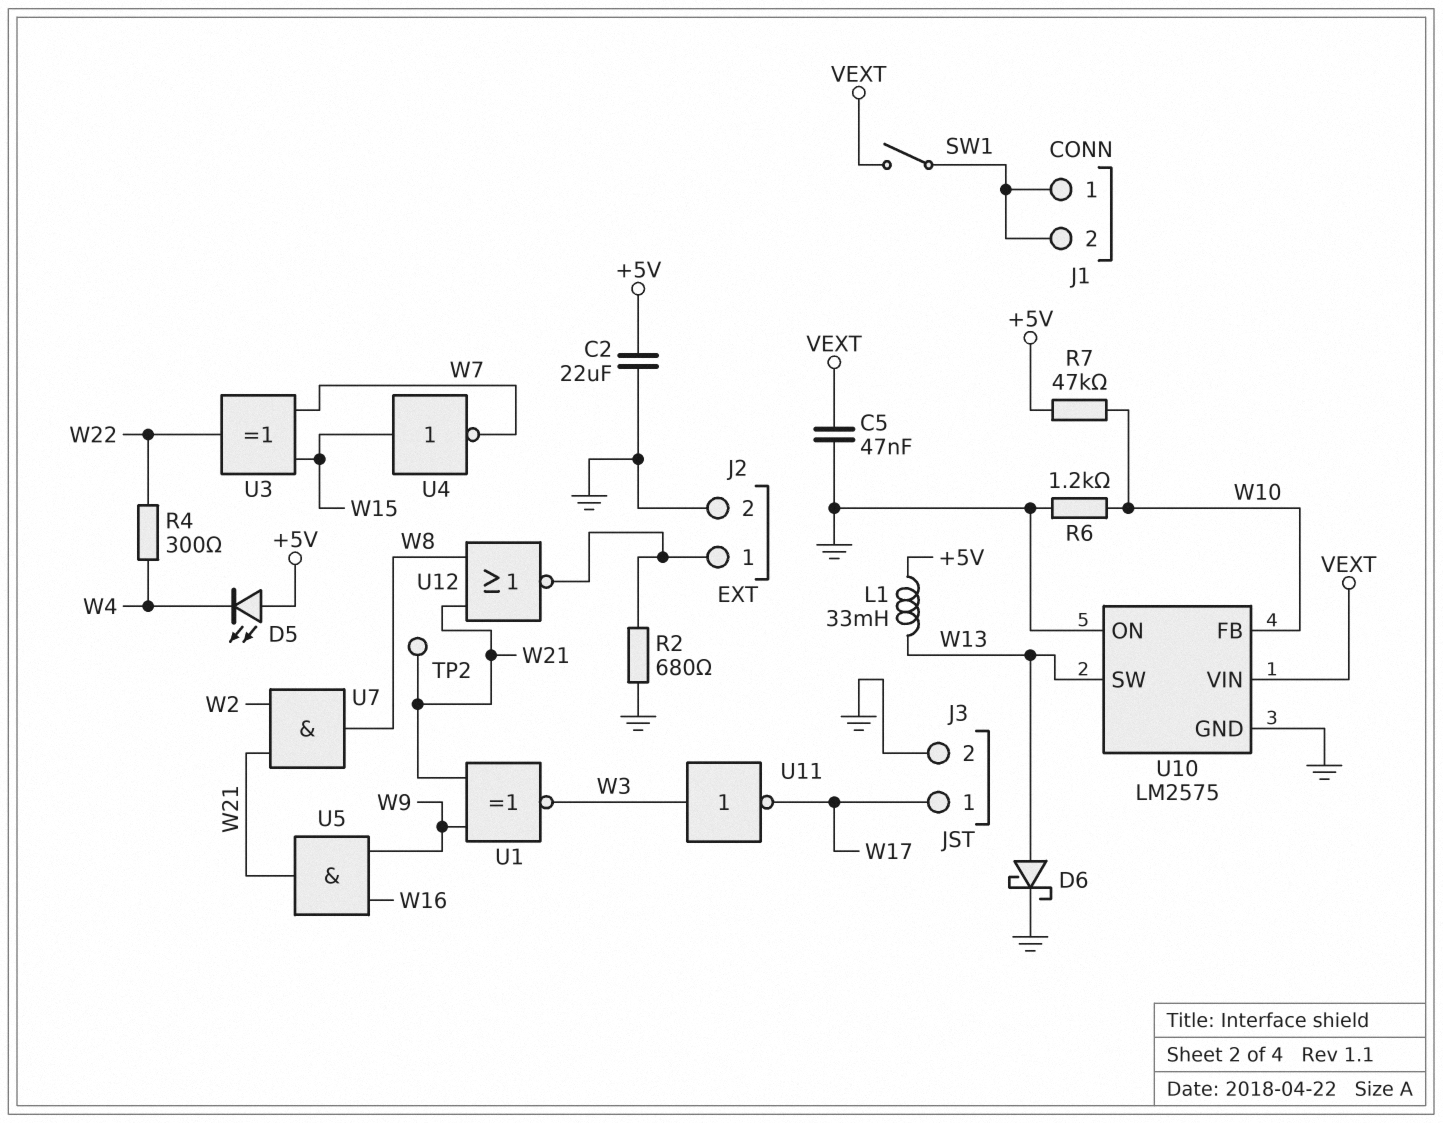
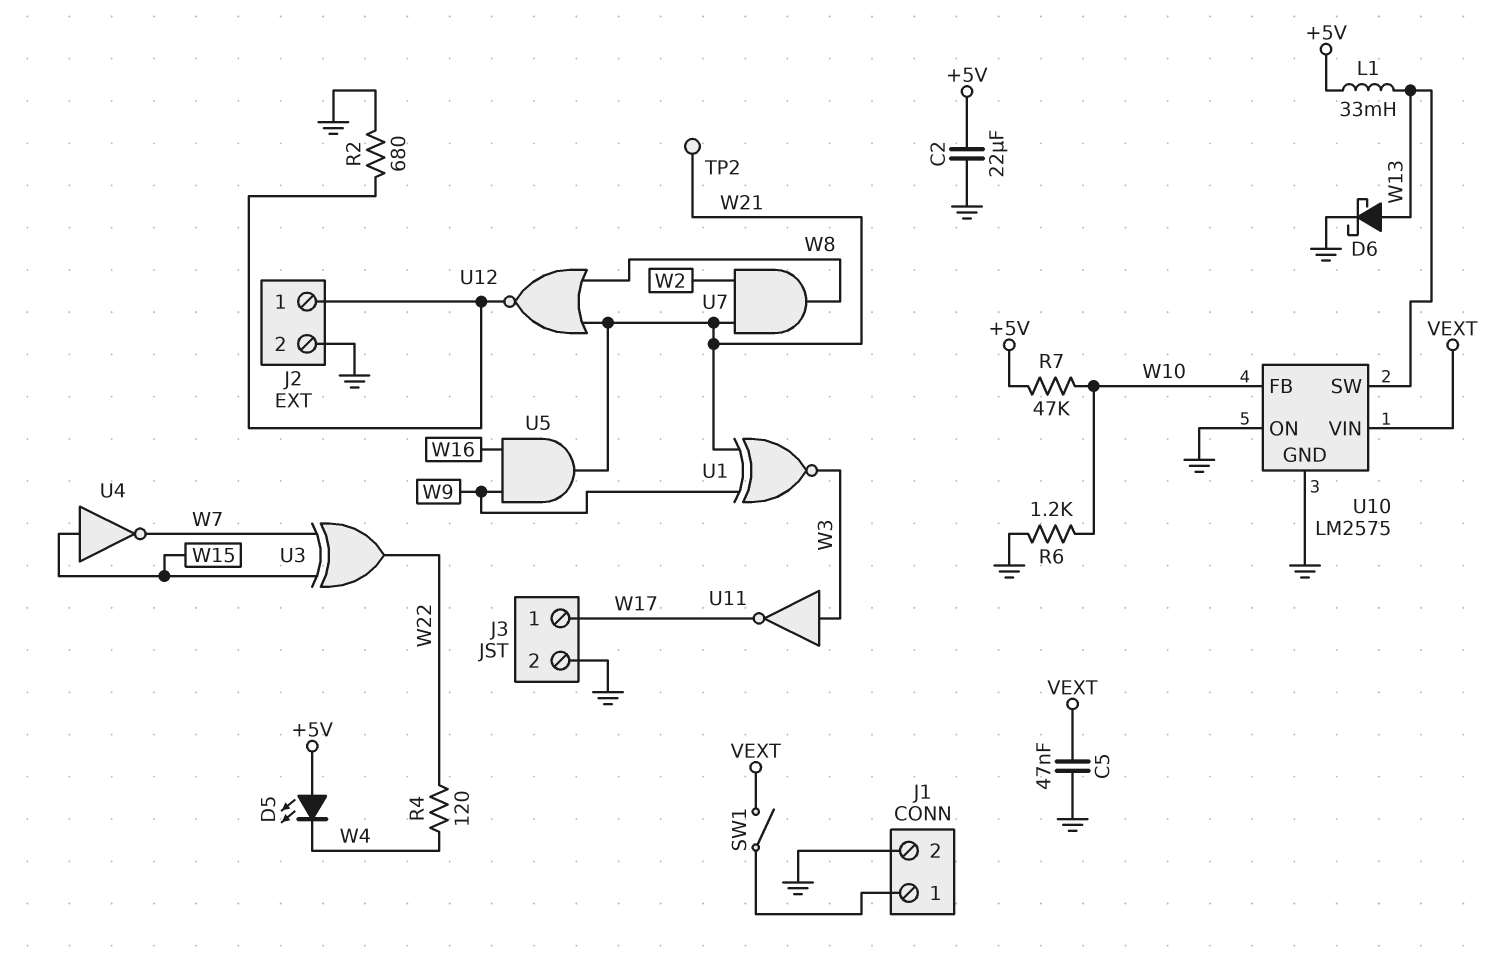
J1 pin 2: J1/1 -> GND
R4: 300 (W4, W22) -> 120 (W4, W22)

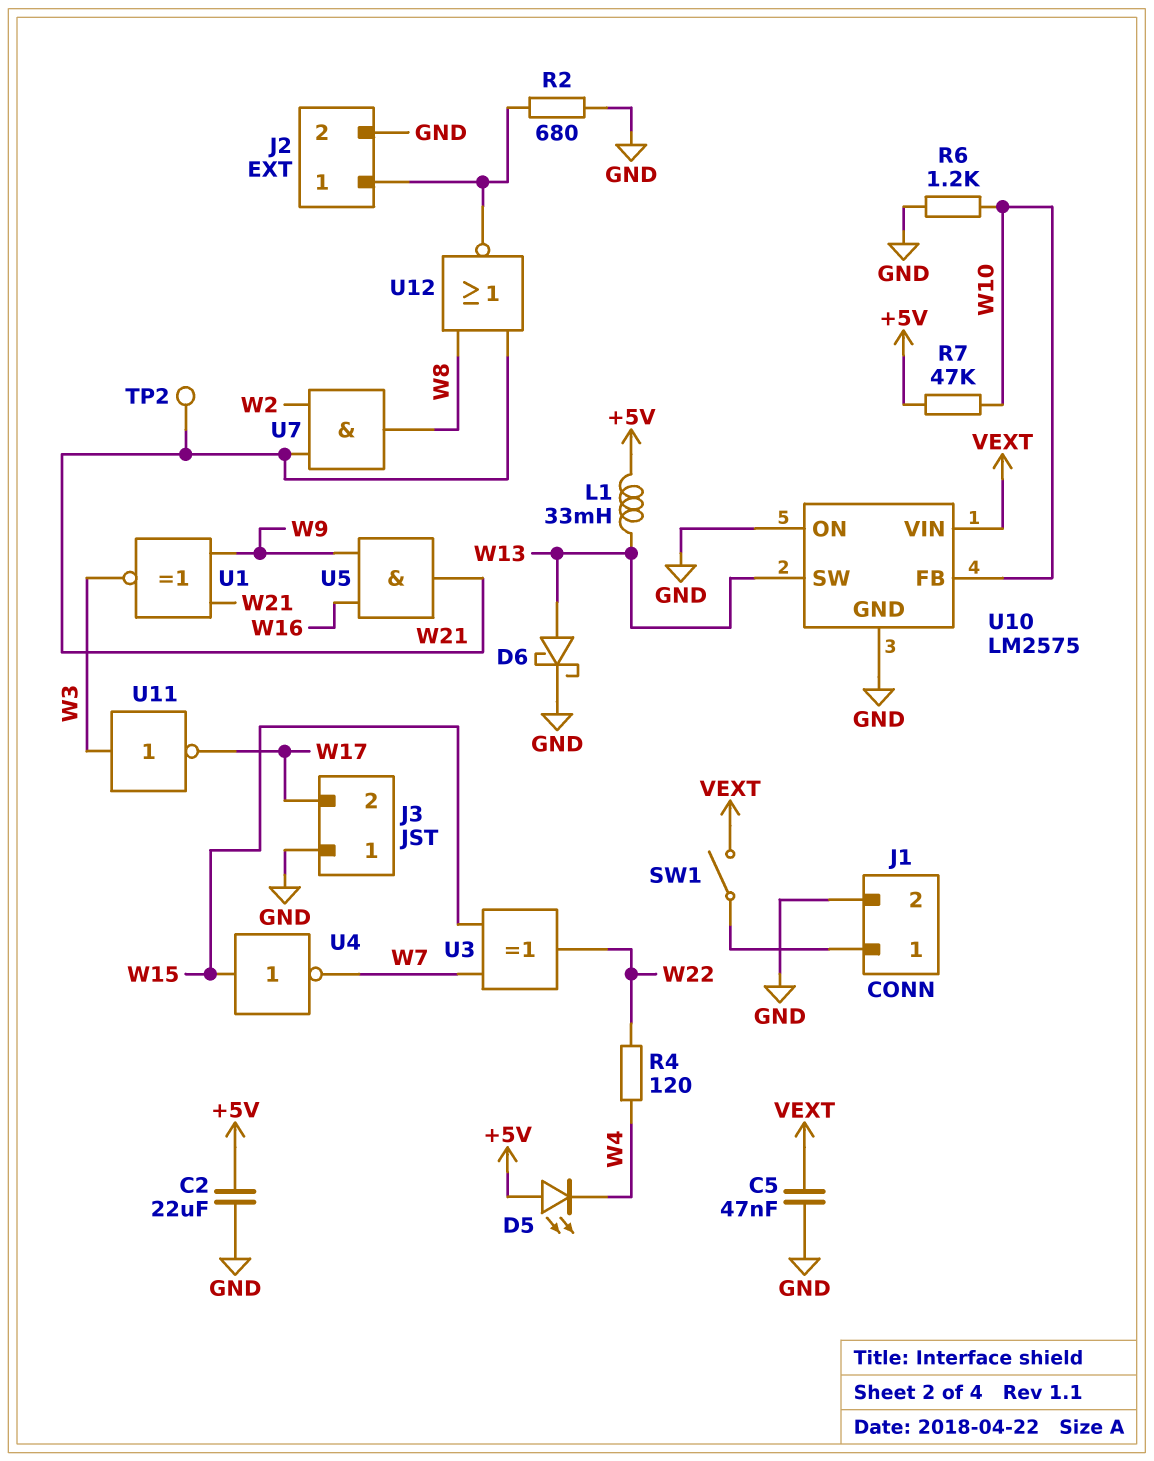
J3 pin 1: W17 -> GND
J3 pin 2: GND -> W17

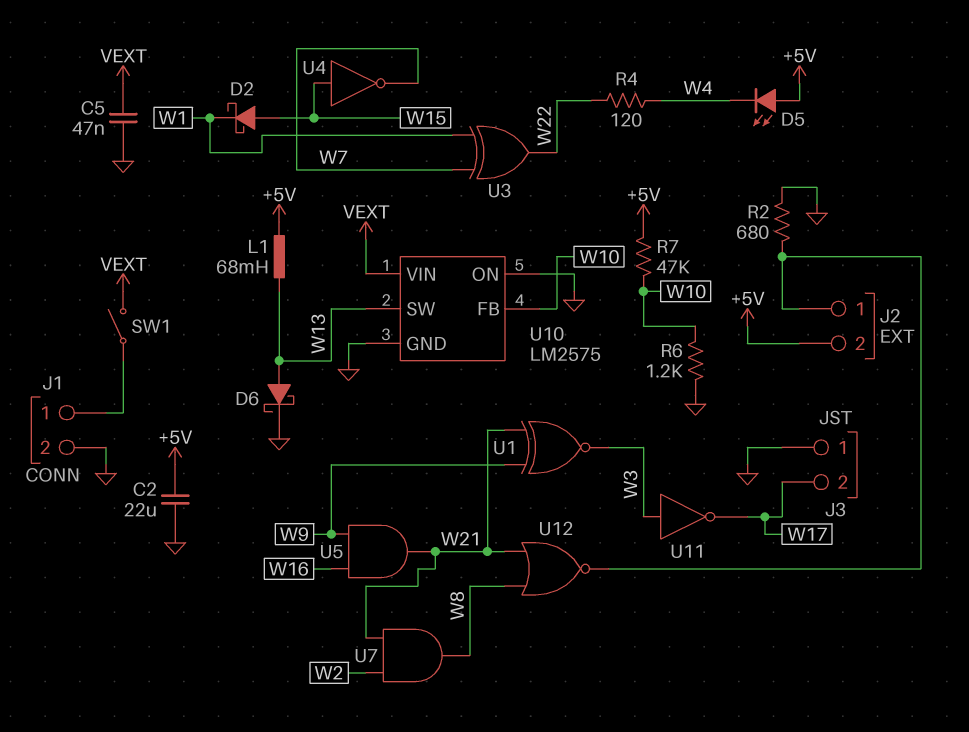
D2: none -> schottky (A W15, K W1)
J2 pin 2: GND -> +5V
L1: 33mH (+5V, W13) -> 68mH (+5V, W13)
TP2: test point (W21) -> none
U3: XOR (in W7, in W15, out W22) -> XOR (in W1, in W7, out W22)

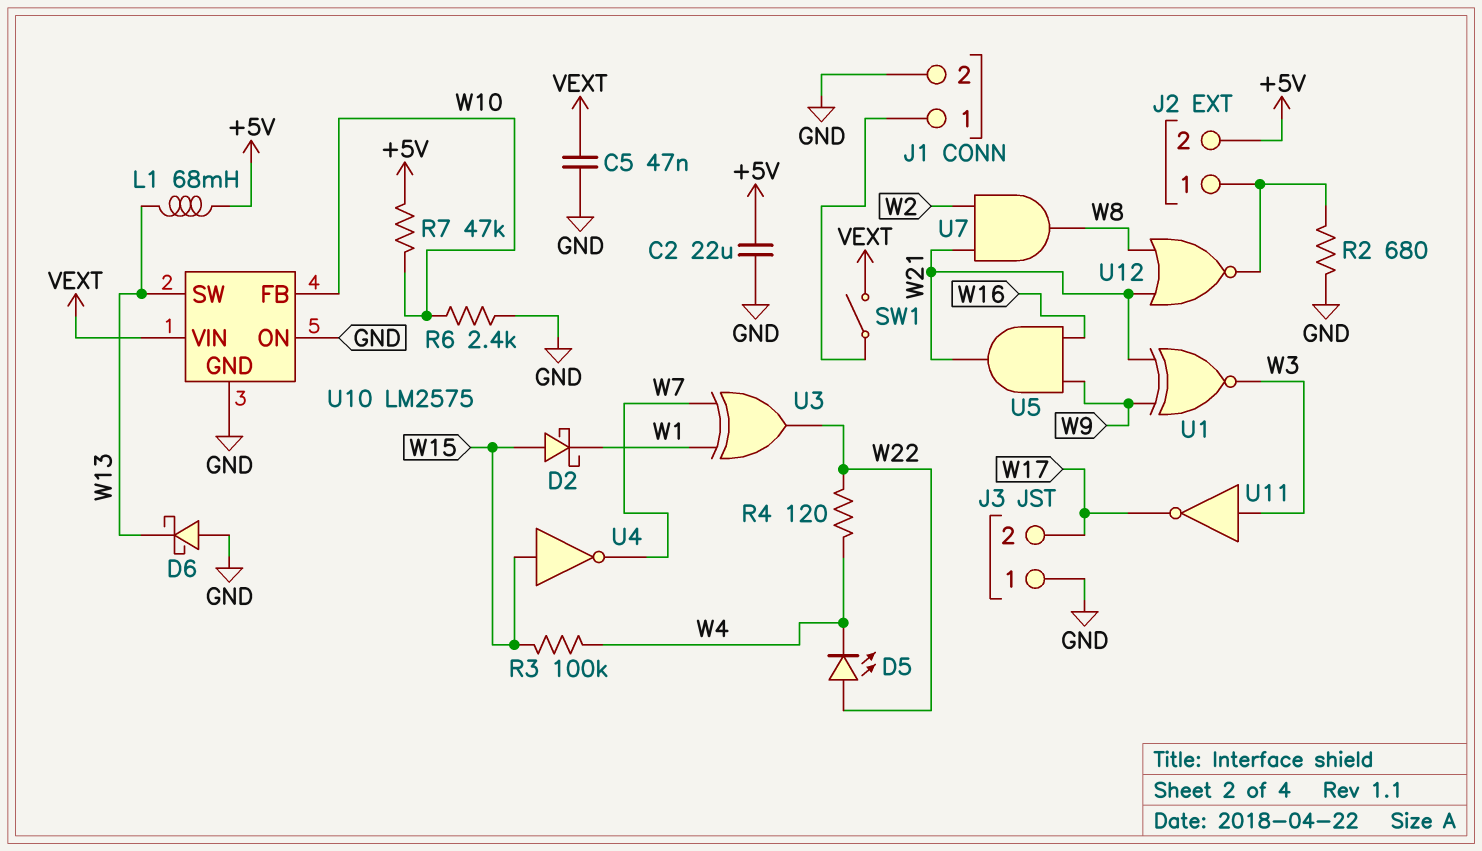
D5: LED (A +5V, K W4) -> LED (A W22, K W4)
D6: schottky (A W13, K GND) -> schottky (A GND, K W13)
R3: none -> 100k (W4, W15)
R6: 1.2k (GND, W10) -> 2.4k (GND, W10)

